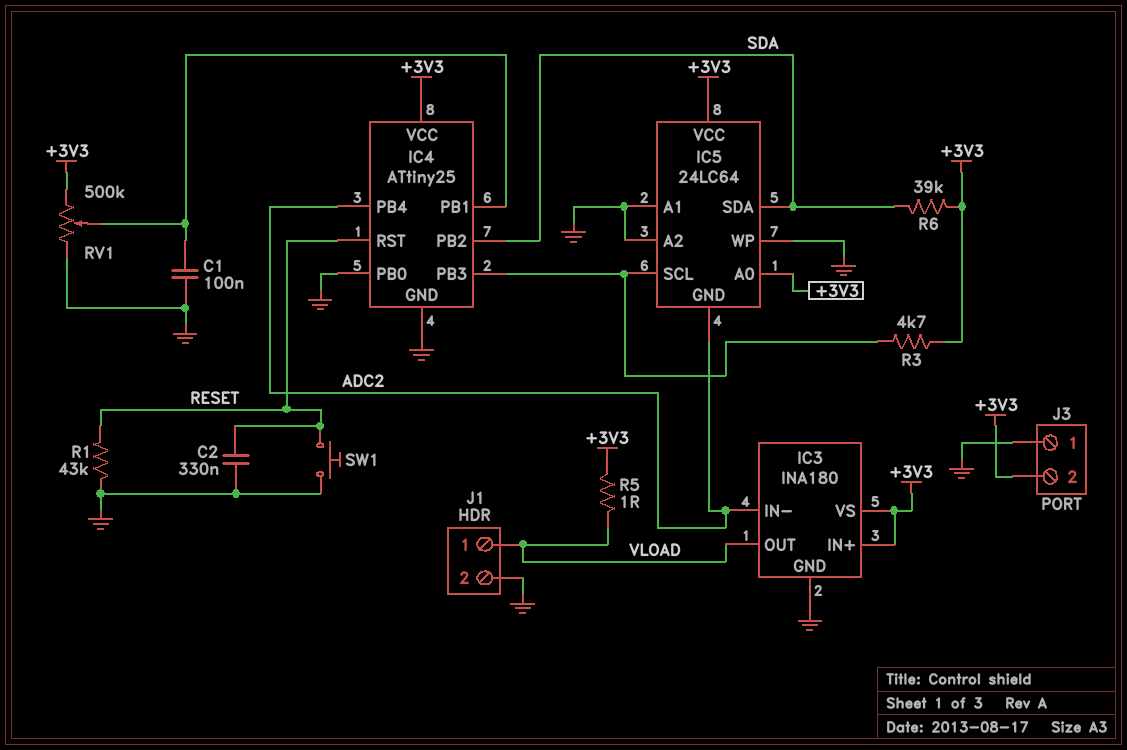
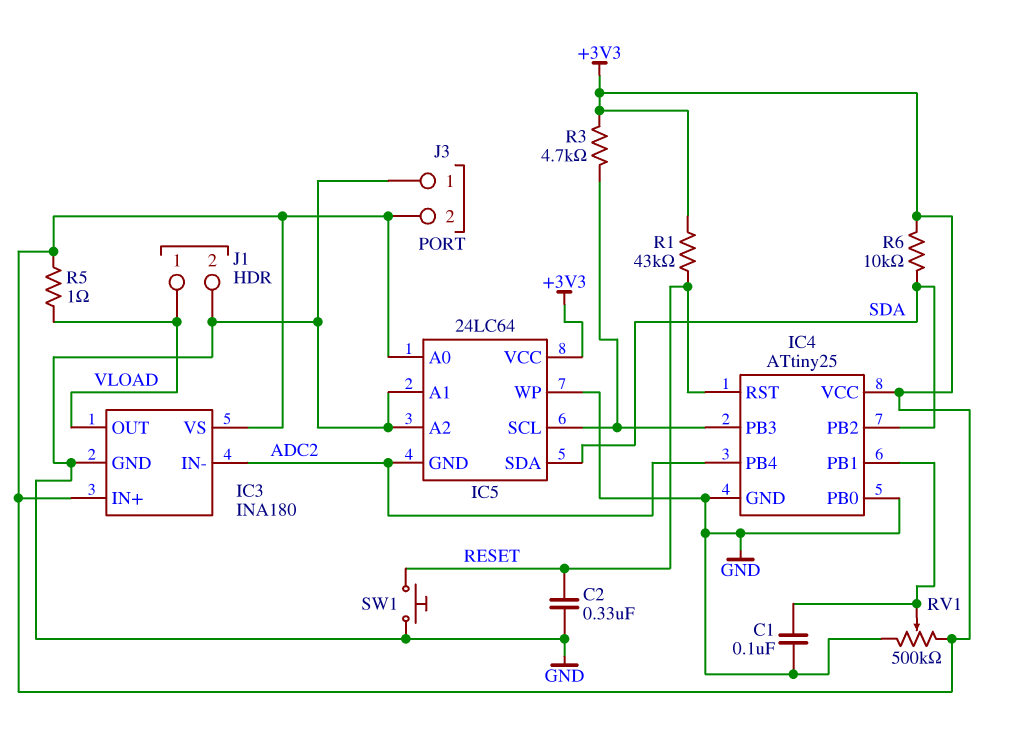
R1: 43k (GND, RESET) -> 43k (+3V3, RESET)
R6: 39k (+3V3, SDA) -> 10k (+3V3, SDA)

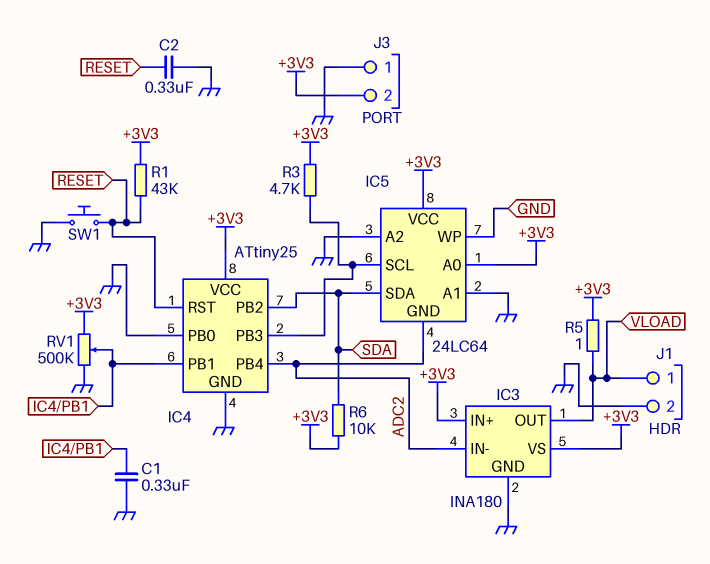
C1: 100nF (GND, IC4/PB1) -> 330nF (GND, IC4/PB1)

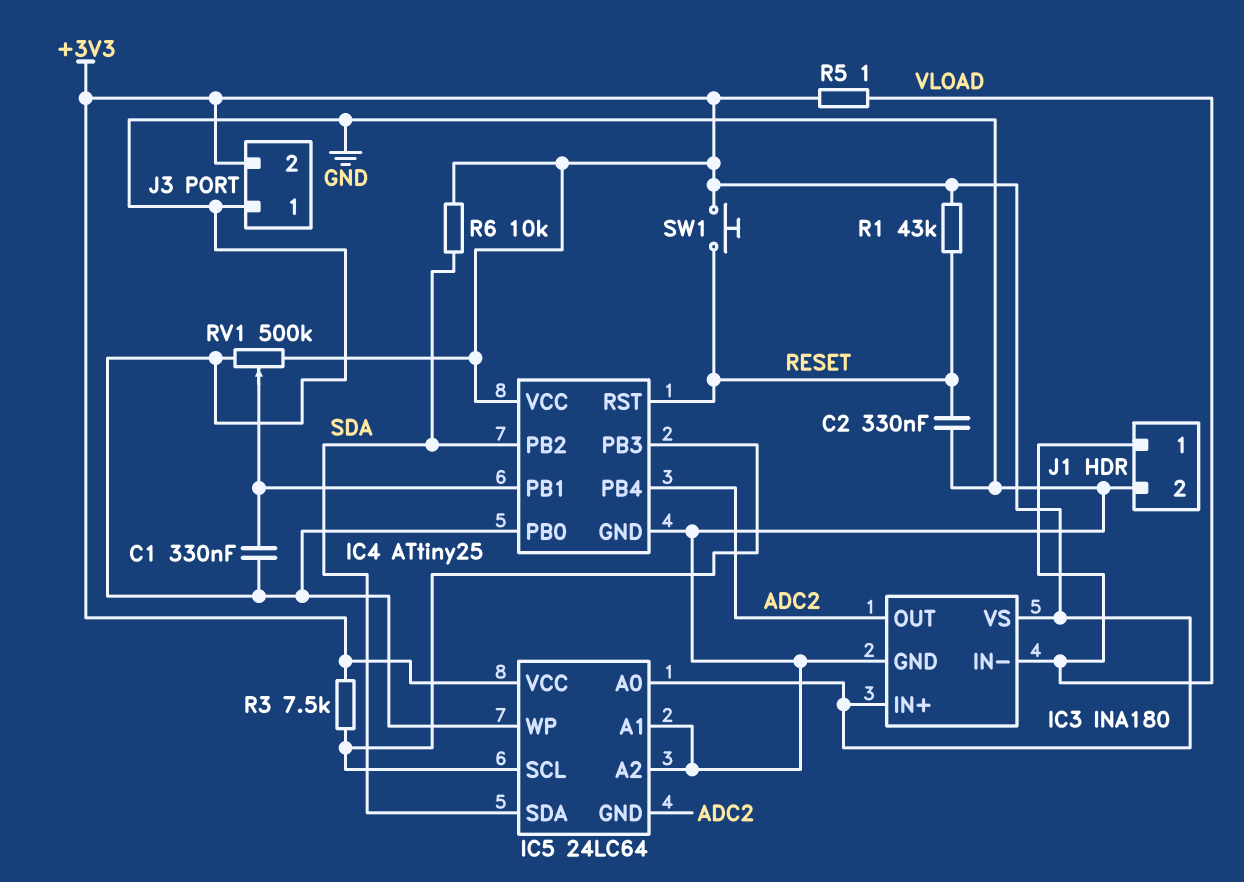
IC3 pin IN-: ADC2 -> VLOAD
IC3 pin OUT: VLOAD -> ADC2
R3: 4.7k (+3V3, IC4/PB3) -> 7.5k (+3V3, IC4/PB3)
SW1: button (GND, RESET) -> button (+3V3, RESET)

